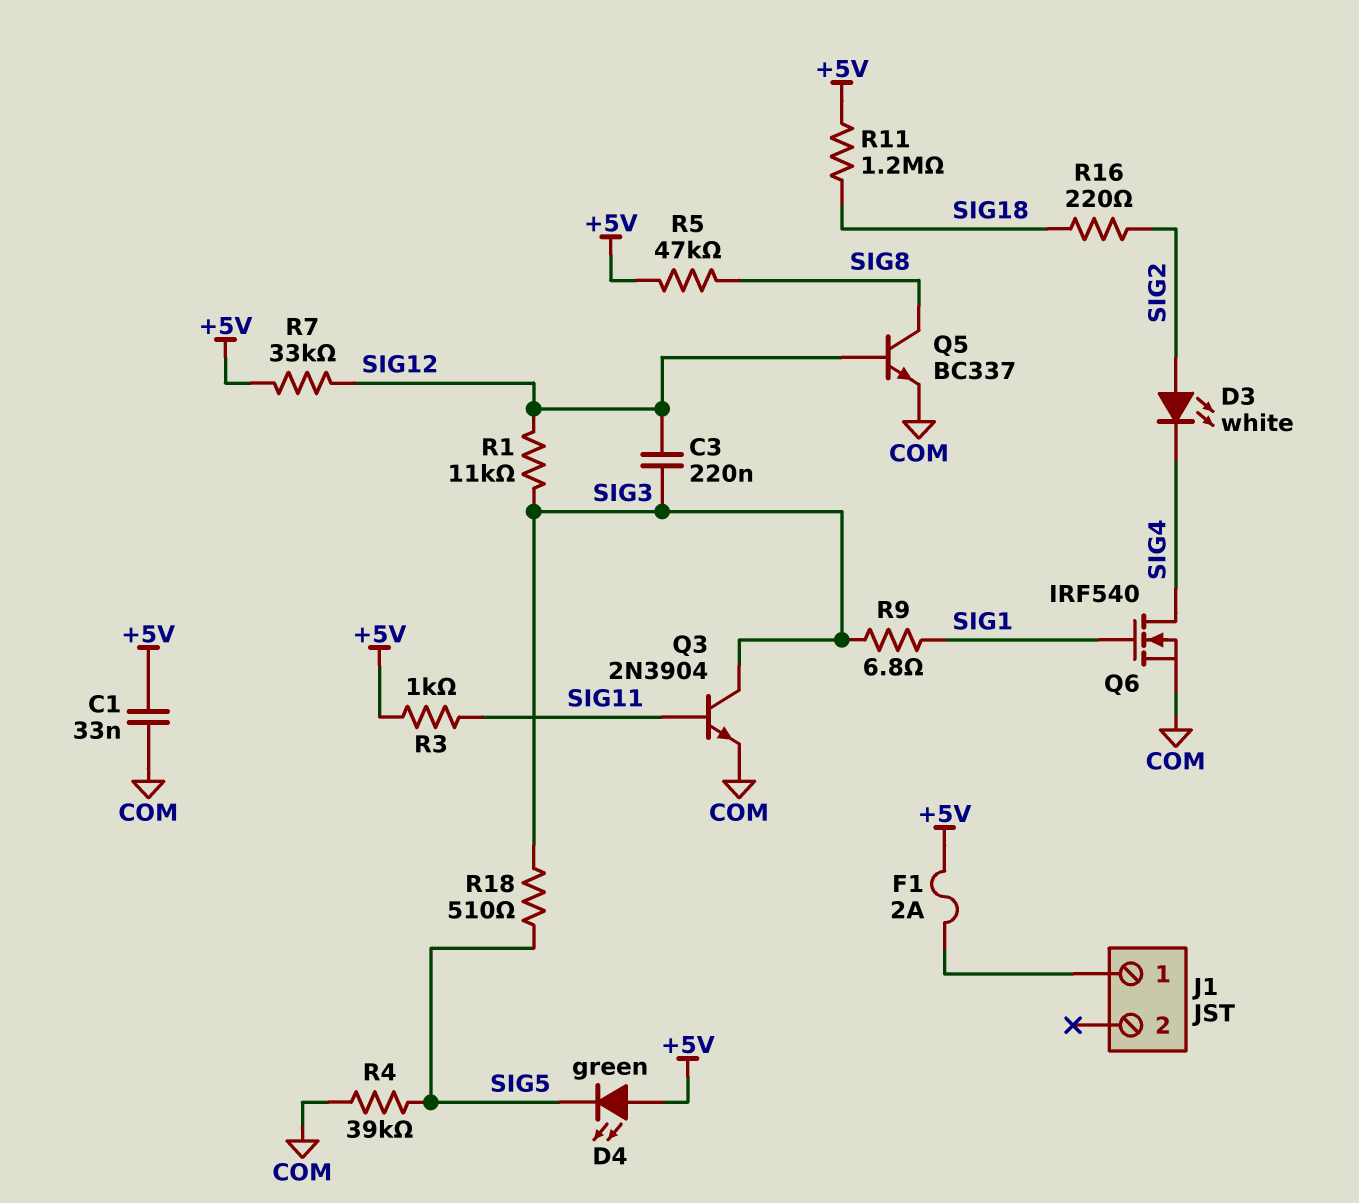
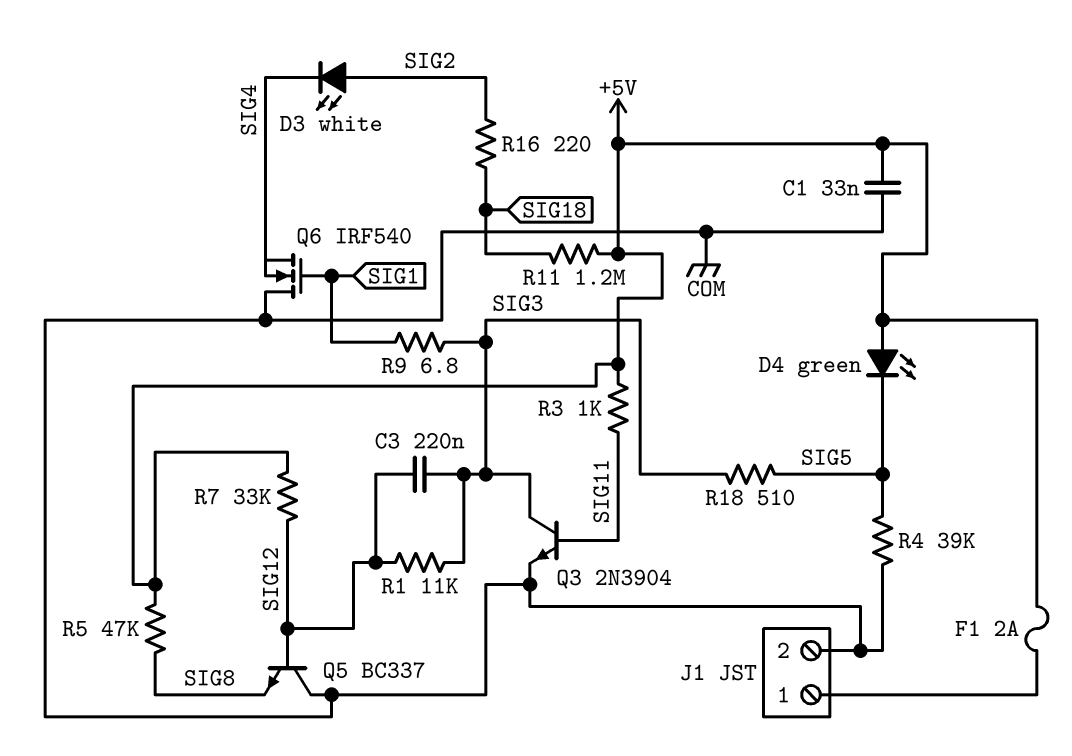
J1 pin 2: none -> COM
Q5: NPN BC337 (B SIG12, C SIG8, E COM) -> NPN BC337 (B SIG12, C COM, E SIG8)
Q6: NMOS IRF540 (G SIG1, D SIG4, S COM) -> NMOS IRF540 (G SIG1, D COM, S SIG4)

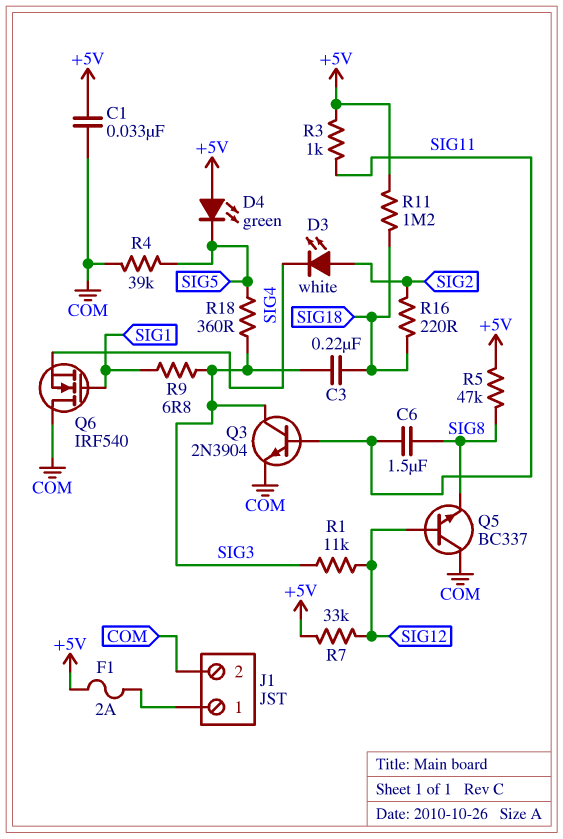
C3: 220nF (SIG3, SIG12) -> 220nF (SIG3, SIG18)
C6: none -> 1.5uF (SIG8, SIG11)
R18: 510 (SIG3, SIG5) -> 360 (SIG3, SIG5)

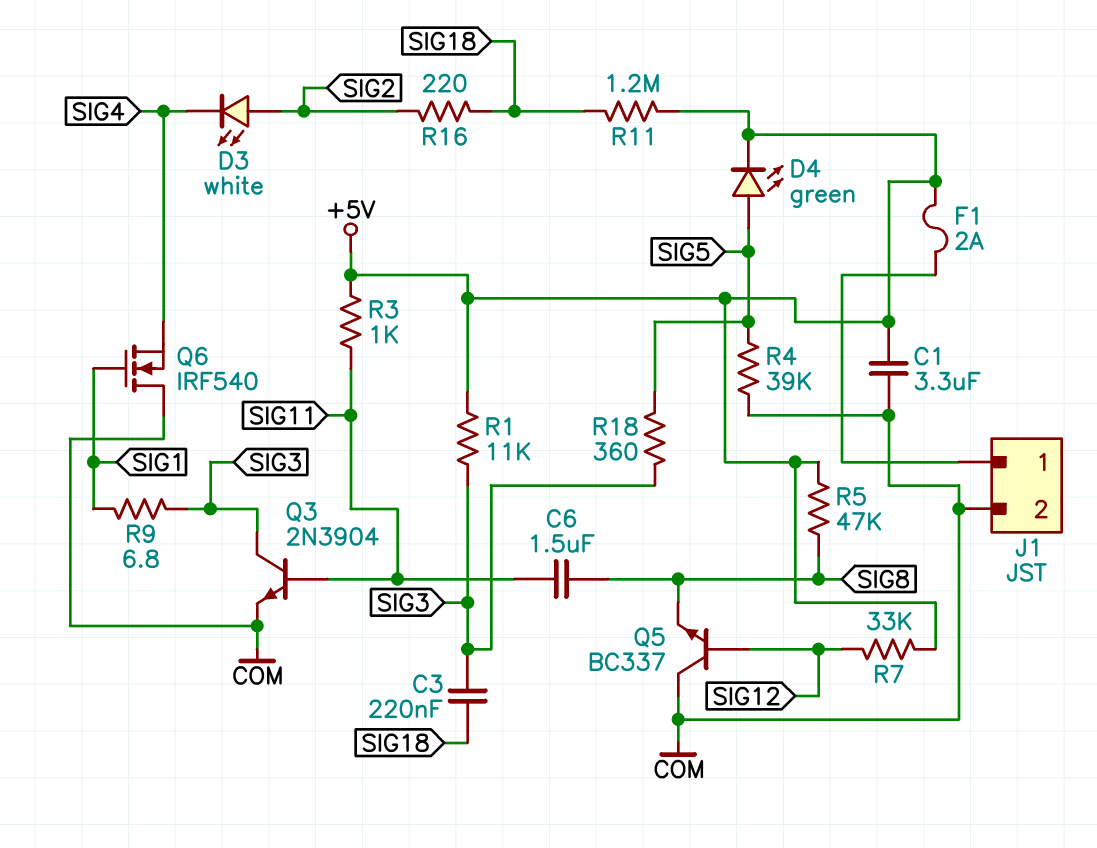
C1: 33nF (+5V, COM) -> 3.3uF (+5V, COM)
D4: LED green (A +5V, K SIG5) -> LED green (A SIG5, K +5V)
R1: 11k (SIG3, SIG12) -> 11k (+5V, SIG3)

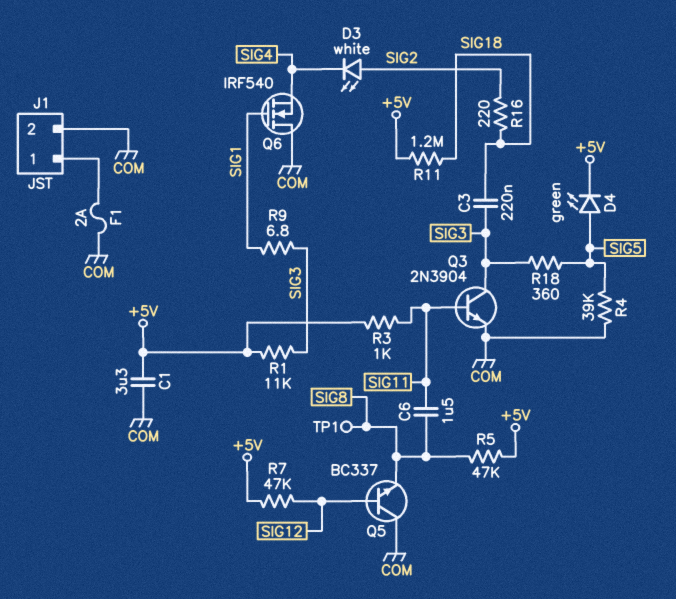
F1: 2A (+5V, J1/1) -> 2A (COM, J1/1)
R7: 33k (+5V, SIG12) -> 47k (+5V, SIG12)
TP1: none -> test point (SIG8)

